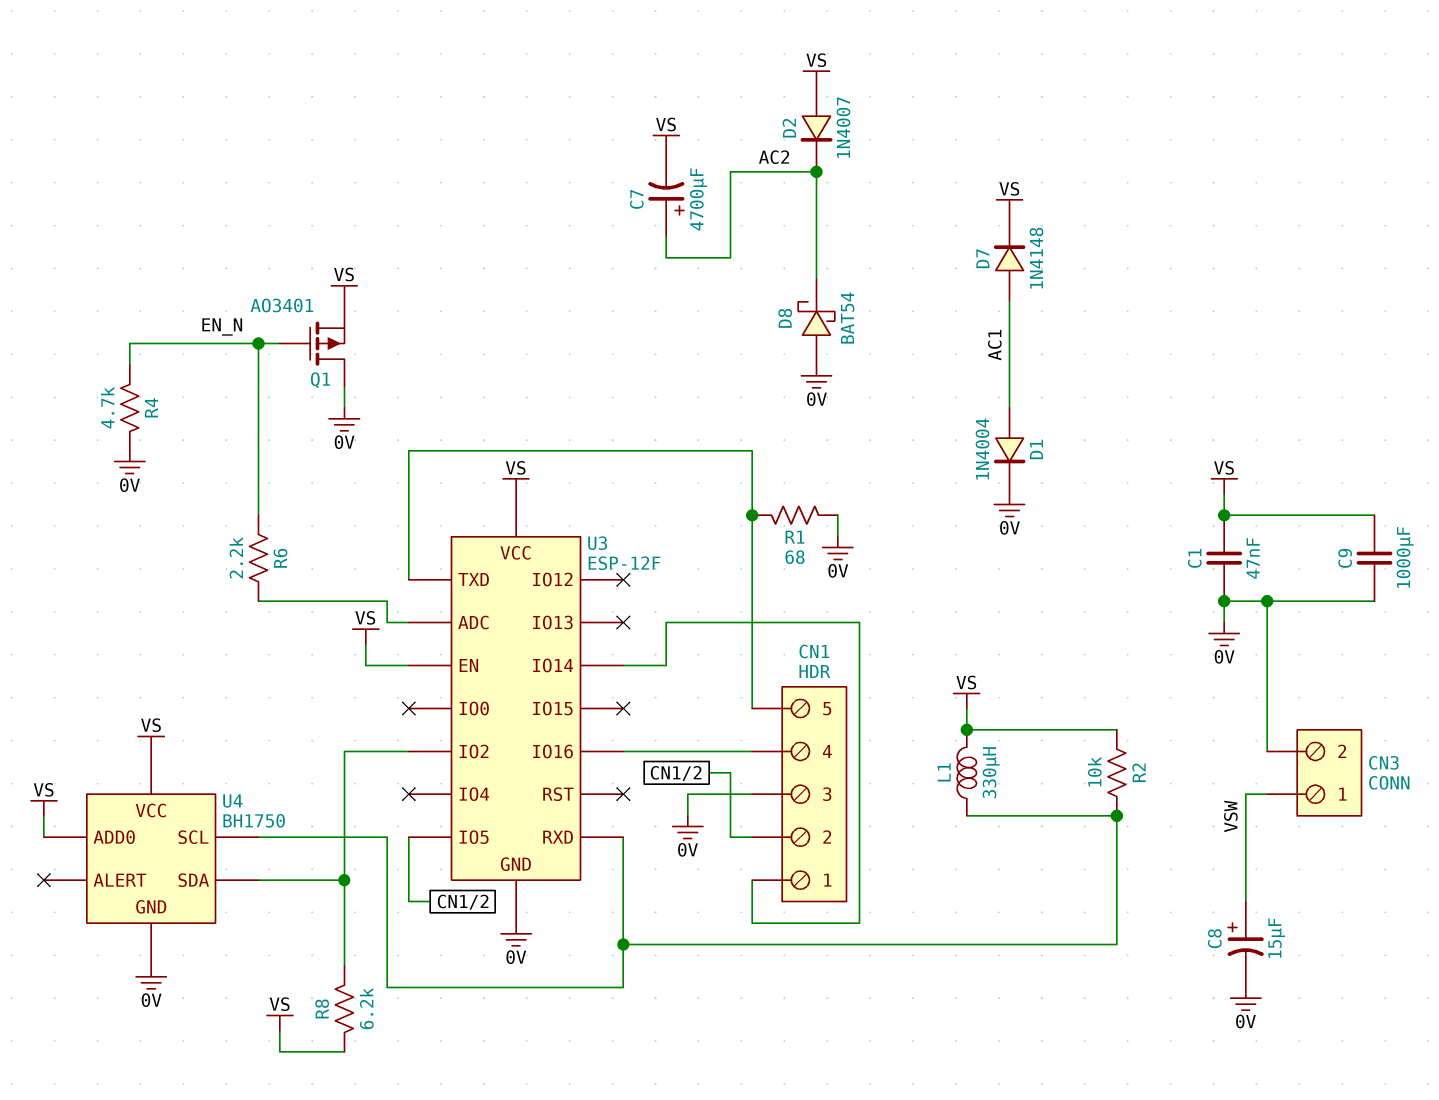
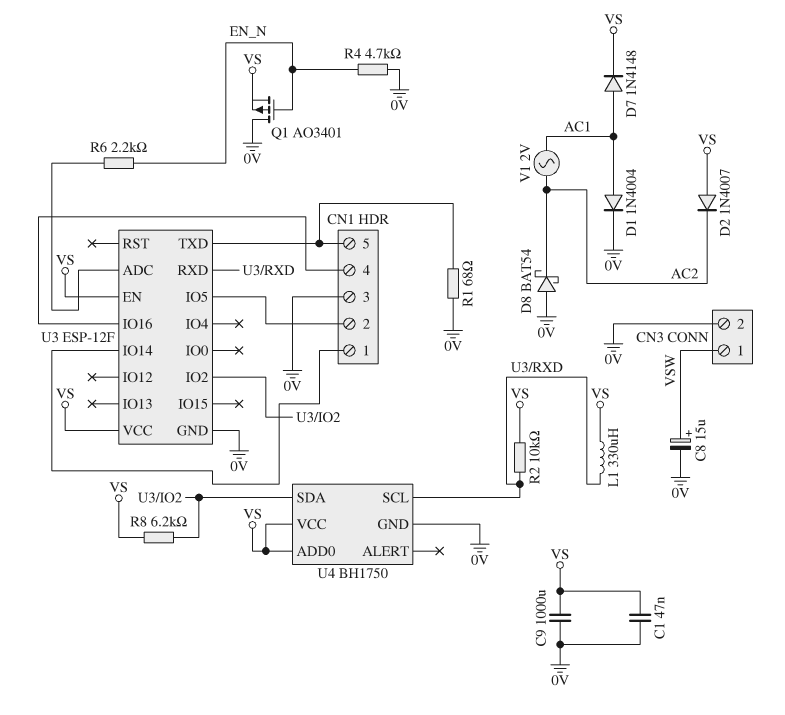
C7: 4700uF (plus AC2, minus VS) -> none
V1: none -> AC 2V (AC1, AC2)

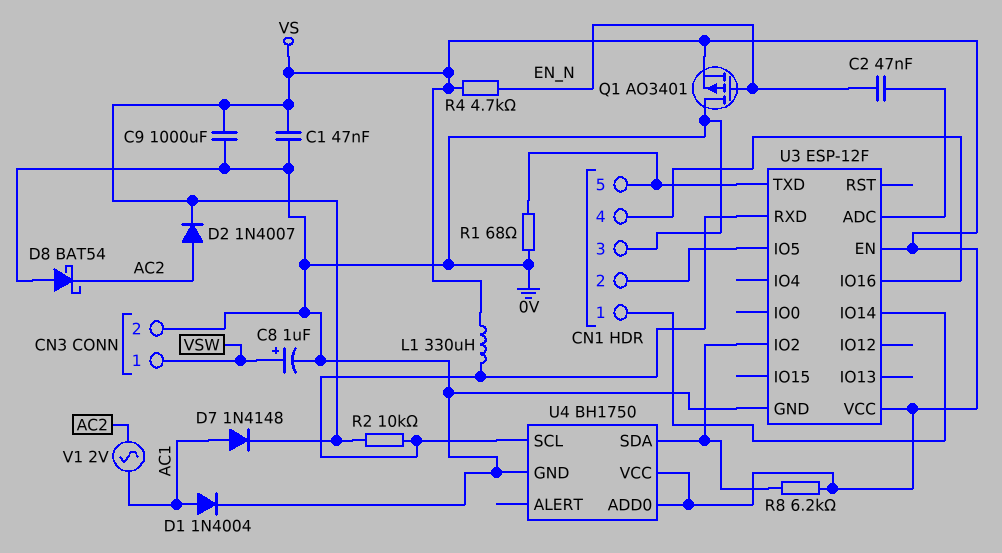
C2: none -> 47nF (EN_N, U3/ADC)
C8: 15uF (plus VSW, minus 0V) -> 1uF (plus VSW, minus 0V)
D2: diode 1N4007 (A VS, K AC2) -> diode 1N4007 (A AC2, K VS)
R4: 4.7k (0V, EN_N) -> 4.7k (EN_N, VS)
R6: 2.2k (EN_N, U3/ADC) -> none

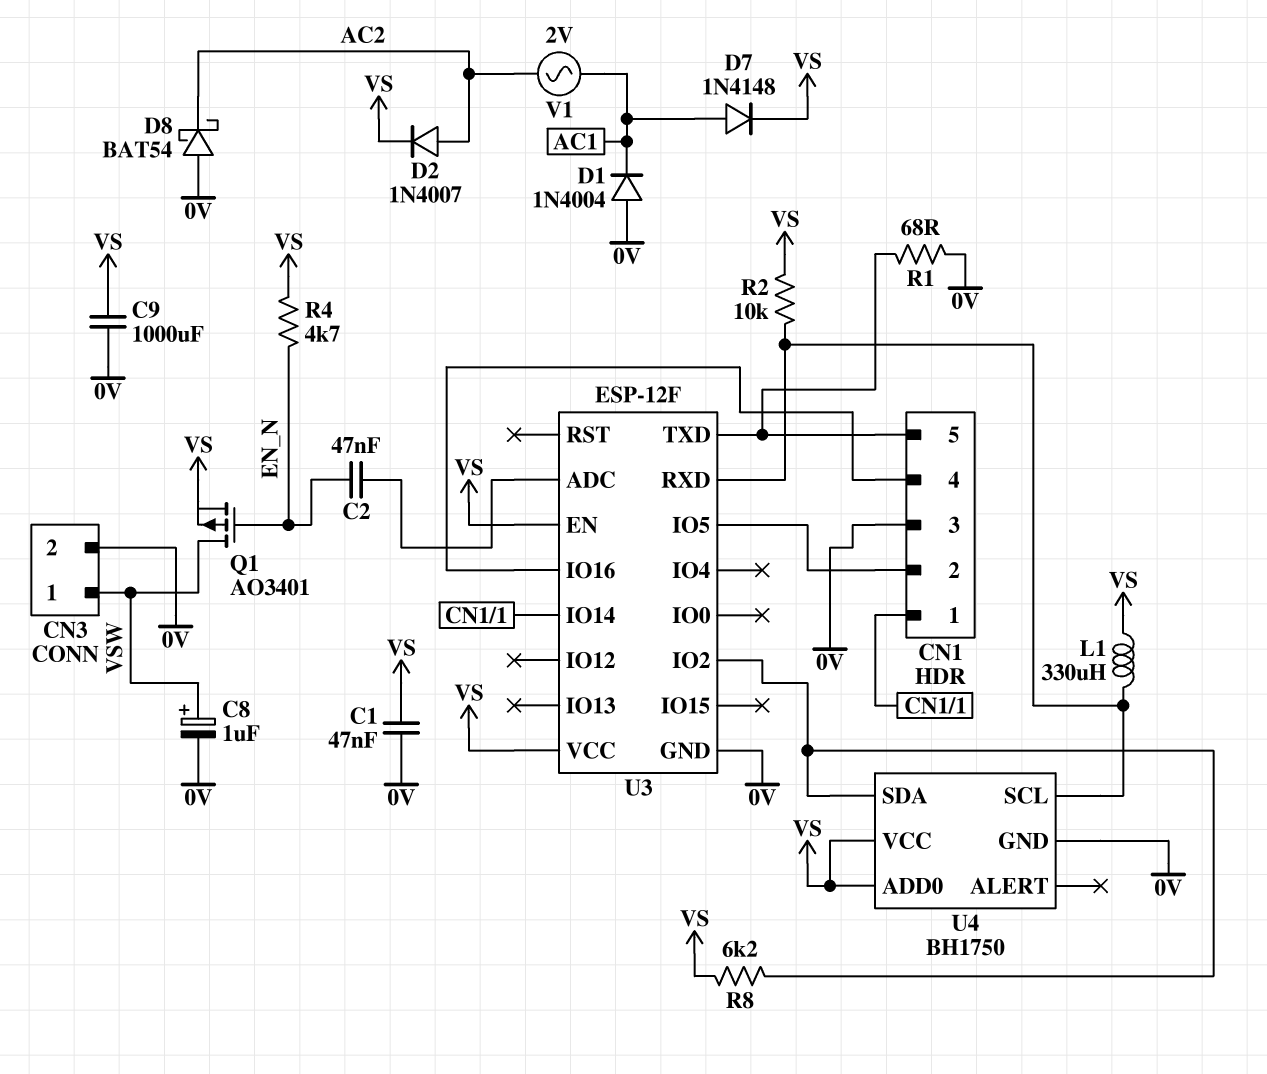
D1: diode 1N4004 (A AC1, K 0V) -> diode 1N4004 (A 0V, K AC1)
Q1: PMOS AO3401 (G EN_N, D 0V, S VS) -> PMOS AO3401 (G EN_N, D VSW, S VS)

